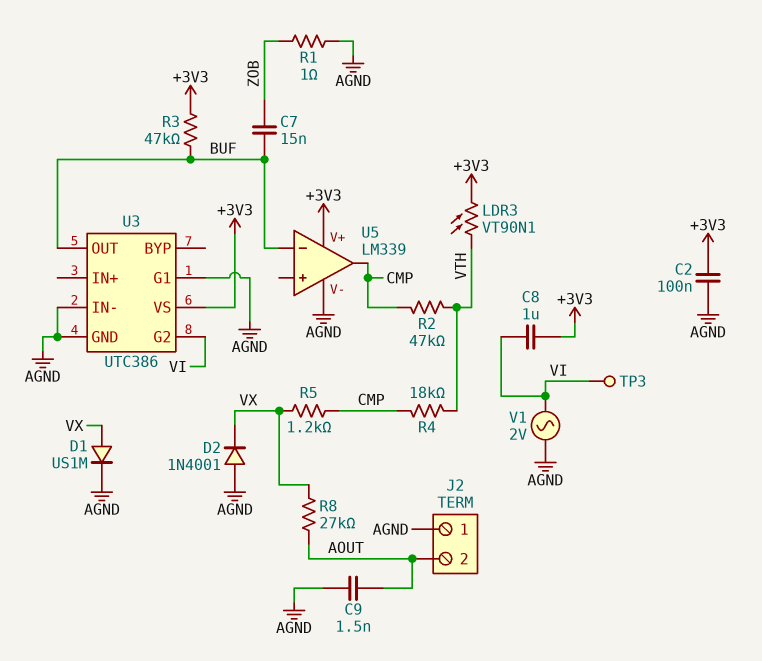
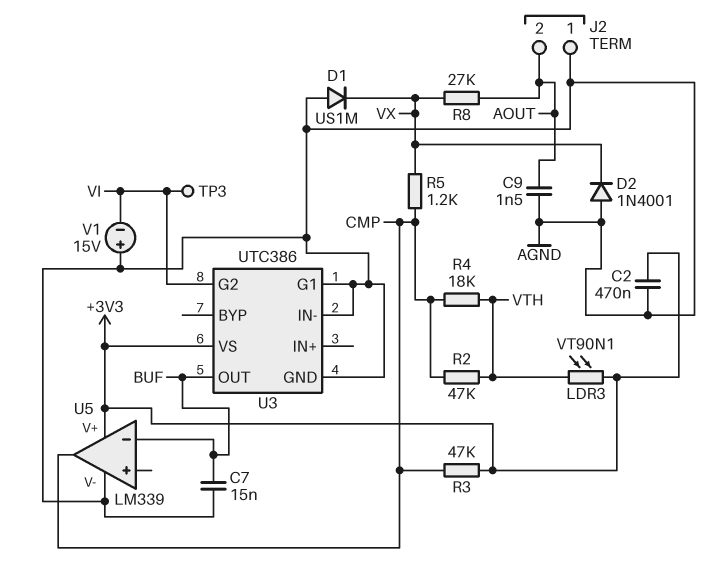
C2: 100nF (+3V3, AGND) -> 470nF (+3V3, AGND)
C7: 15nF (BUF, ZOB) -> 15nF (AGND, BUF)
C8: 1uF (+3V3, VI) -> none
D1: diode US1M (A VX, K AGND) -> diode US1M (A AGND, K VX)
R1: 1 (AGND, ZOB) -> none
R3: 47k (+3V3, BUF) -> 47k (+3V3, CMP)
V1: AC 2V (AGND, VI) -> 15V (plus AGND, minus VI)

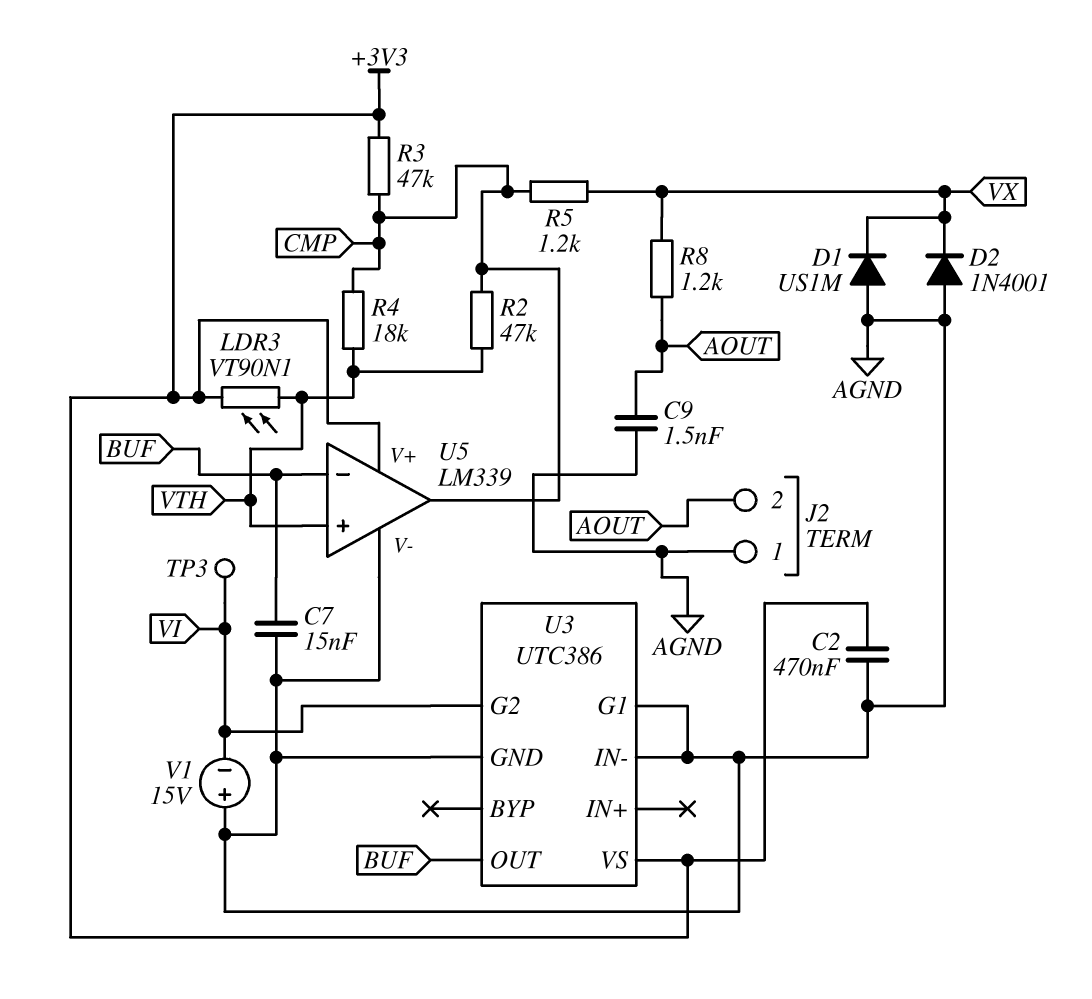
R8: 27k (AOUT, VX) -> 1.2k (AOUT, VX)
U5 pin in+: none -> VTH

